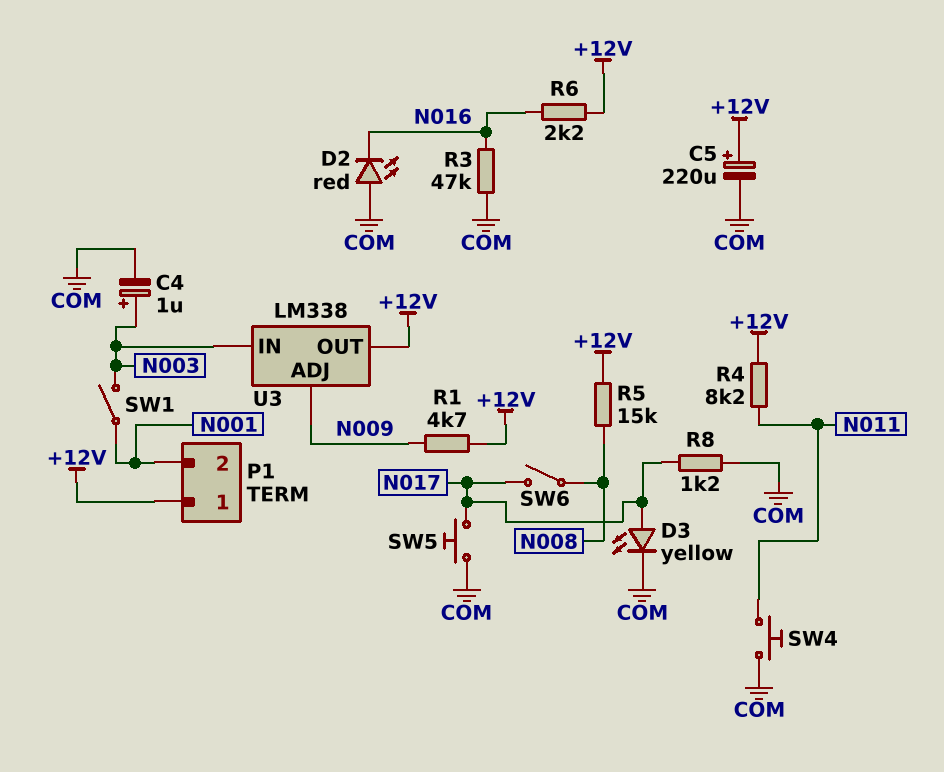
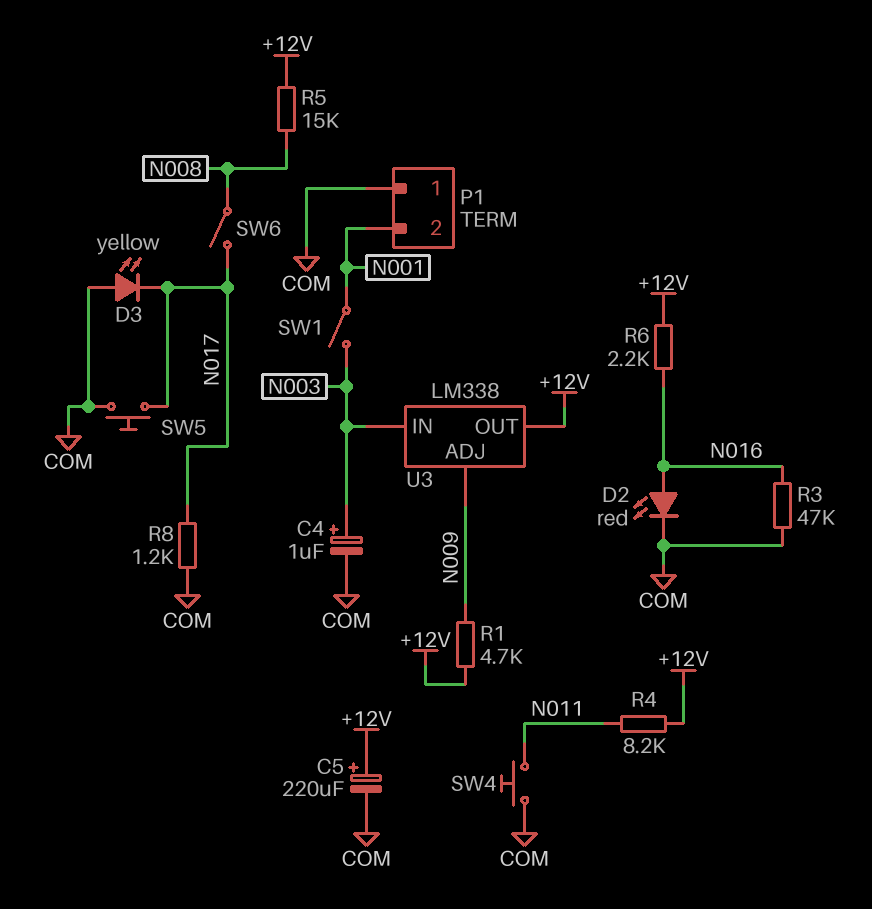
D2: LED red (A COM, K N016) -> LED red (A N016, K COM)
D3: LED yellow (A N017, K COM) -> LED yellow (A COM, K N017)
P1 pin 1: +12V -> COM

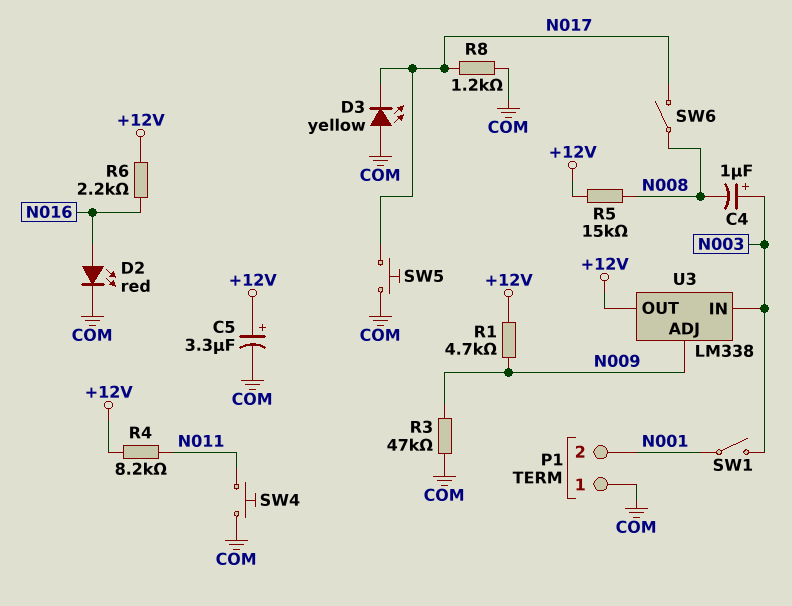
C4: 1uF (plus N003, minus COM) -> 1uF (plus N003, minus N008)
C5: 220uF (plus +12V, minus COM) -> 3.3uF (plus +12V, minus COM)
R3: 47k (COM, N016) -> 47k (COM, N009)

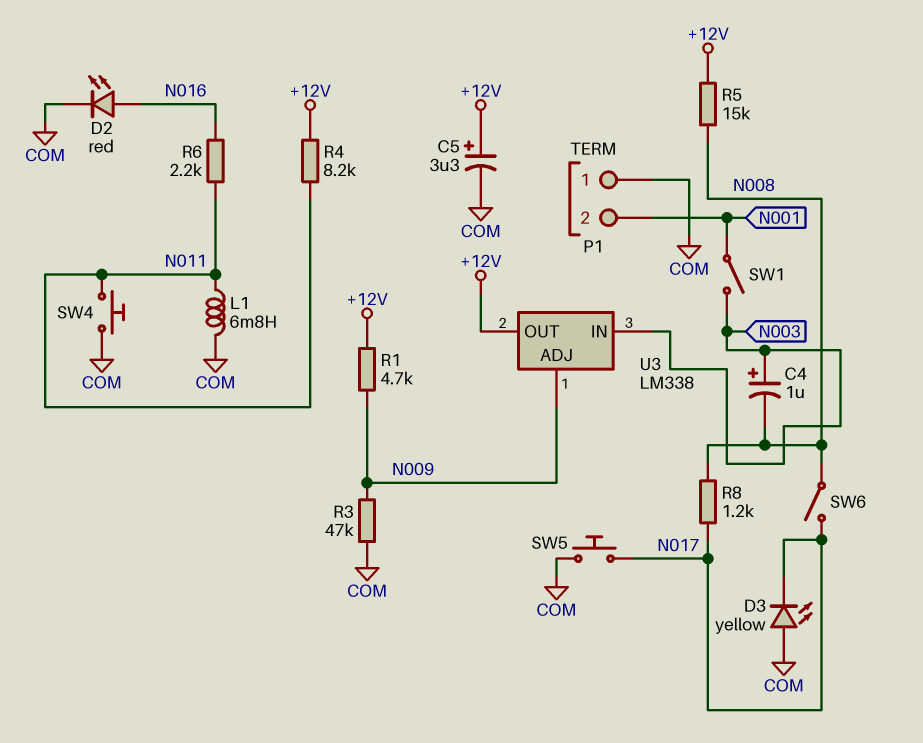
L1: none -> 6.8mH (COM, N011)
R6: 2.2k (+12V, N016) -> 2.2k (N011, N016)
R8: 1.2k (COM, N017) -> 1.2k (N008, N017)

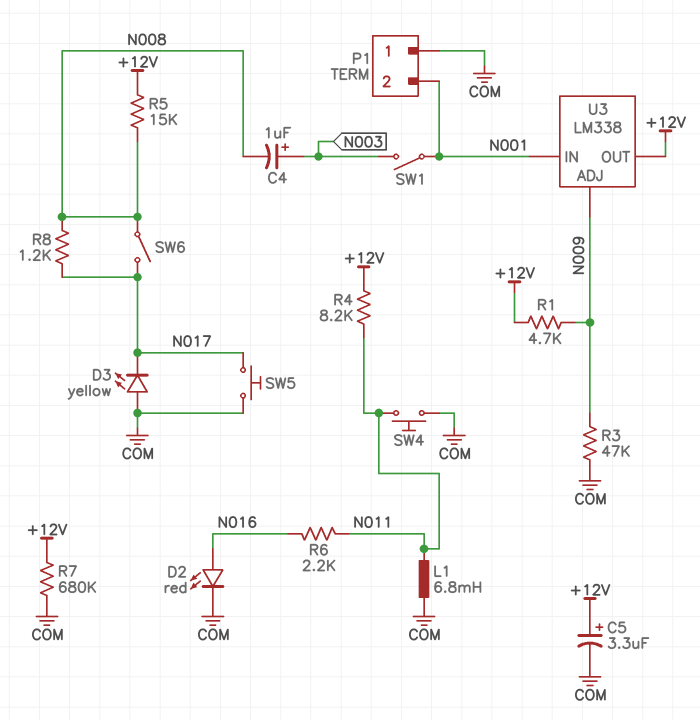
R7: none -> 680k (+12V, COM)
U3 pin IN: N003 -> N001

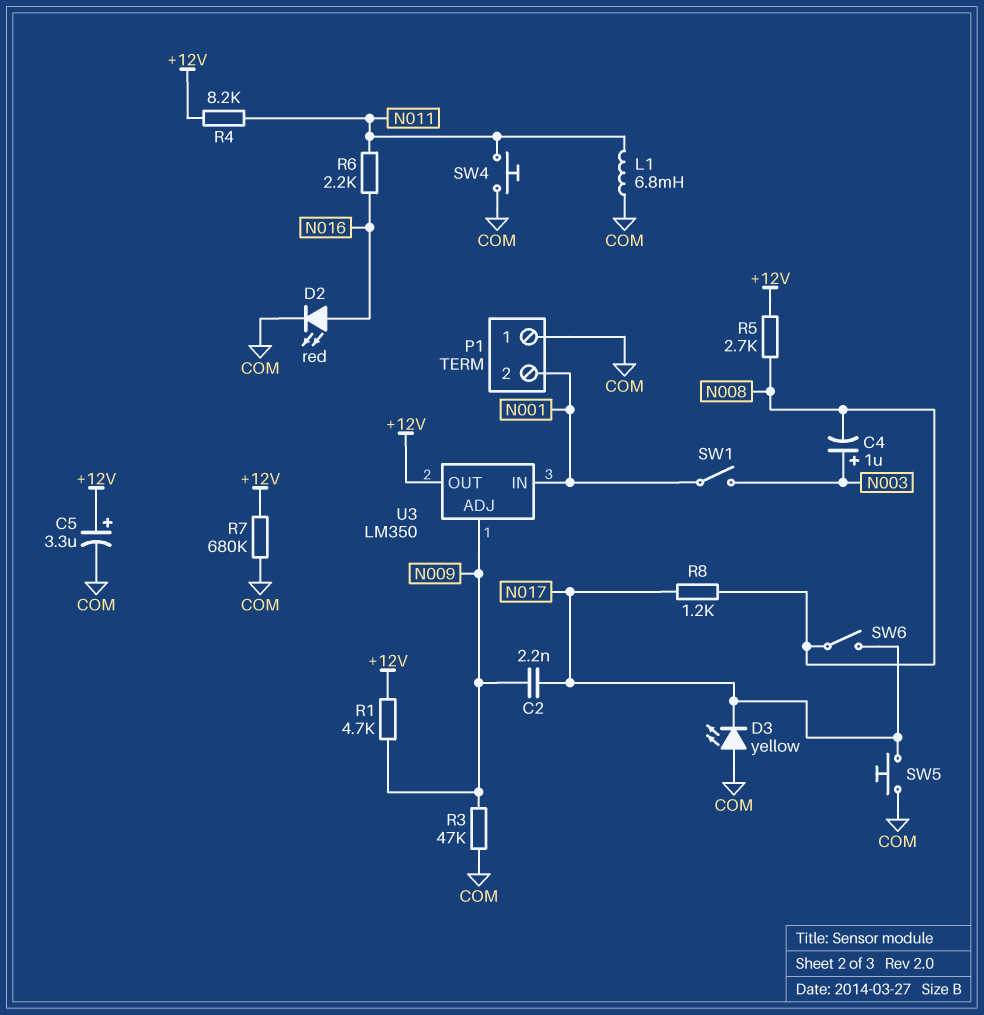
C2: none -> 2.2nF (N009, N017)
R5: 15k (+12V, N008) -> 2.7k (+12V, N008)
U3: LM338 -> LM350

